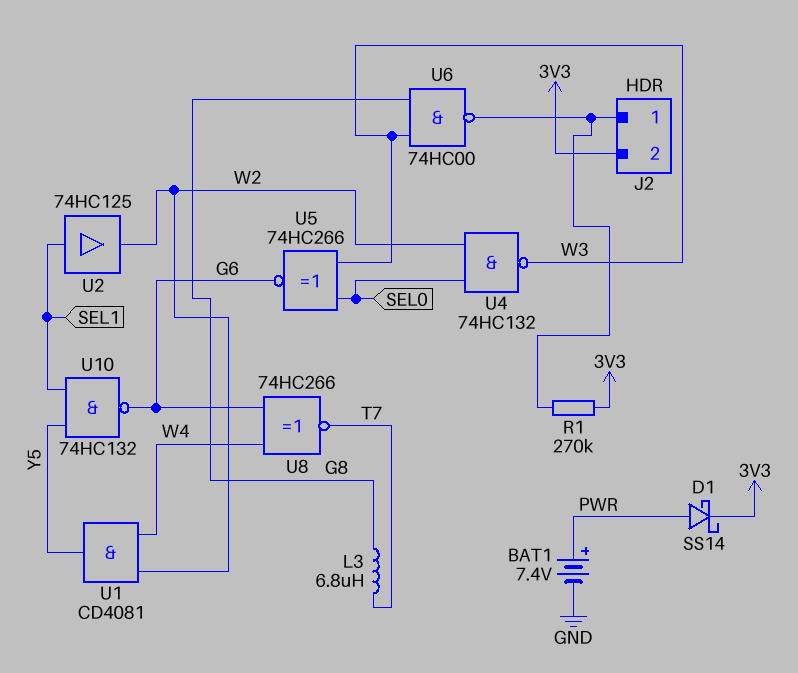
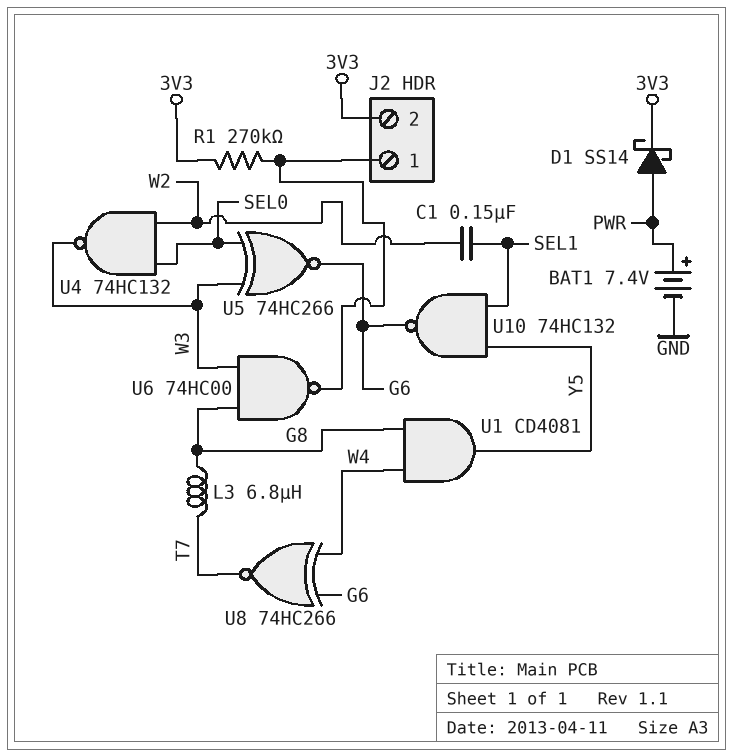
C1: none -> 150nF (SEL1, W2)
U1: AND CD4081 (in W2, in W4, out Y5) -> AND CD4081 (in G8, in W4, out Y5)
U2: buffer 74HC125 (in SEL1, out W2) -> none

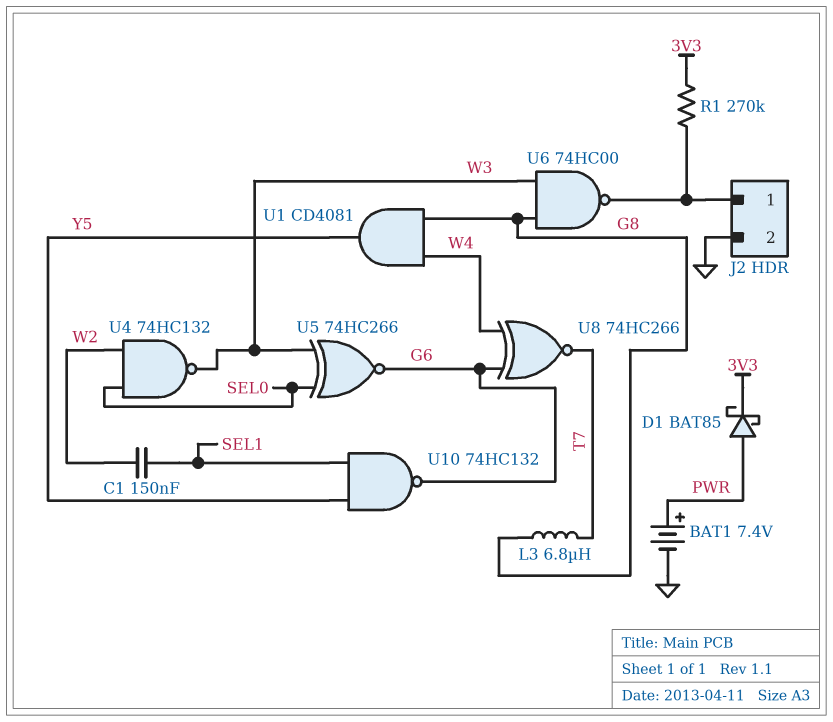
D1: schottky SS14 (A PWR, K 3V3) -> schottky BAT85 (A PWR, K 3V3)
J2 pin 2: 3V3 -> GND

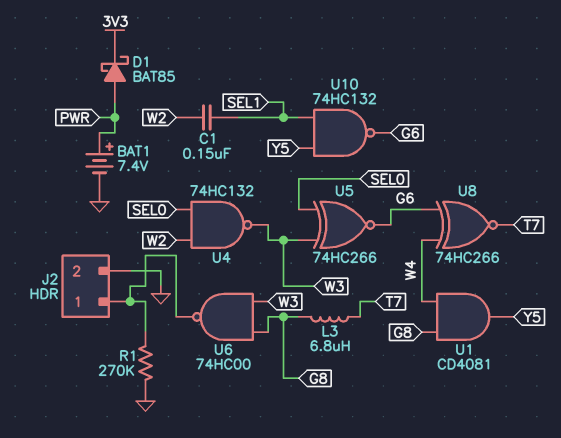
R1: 270k (3V3, J2/1) -> 270k (GND, J2/1)

